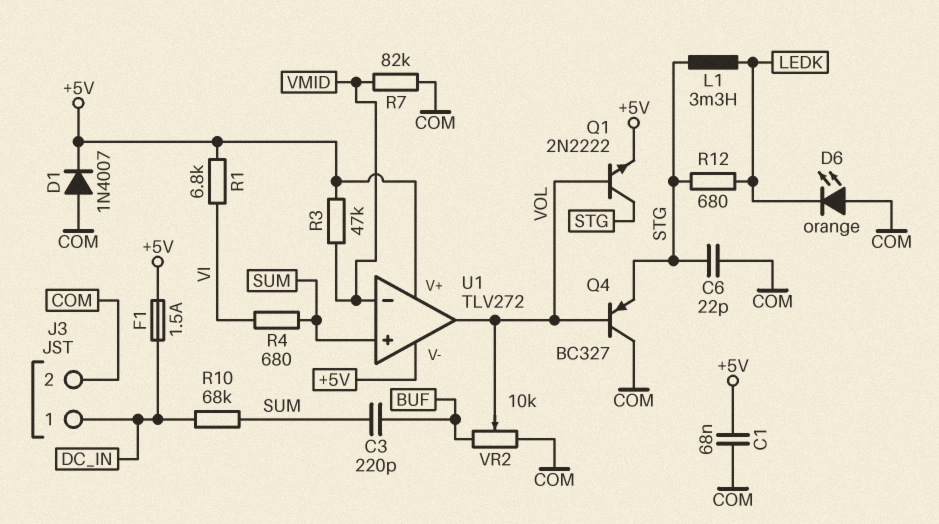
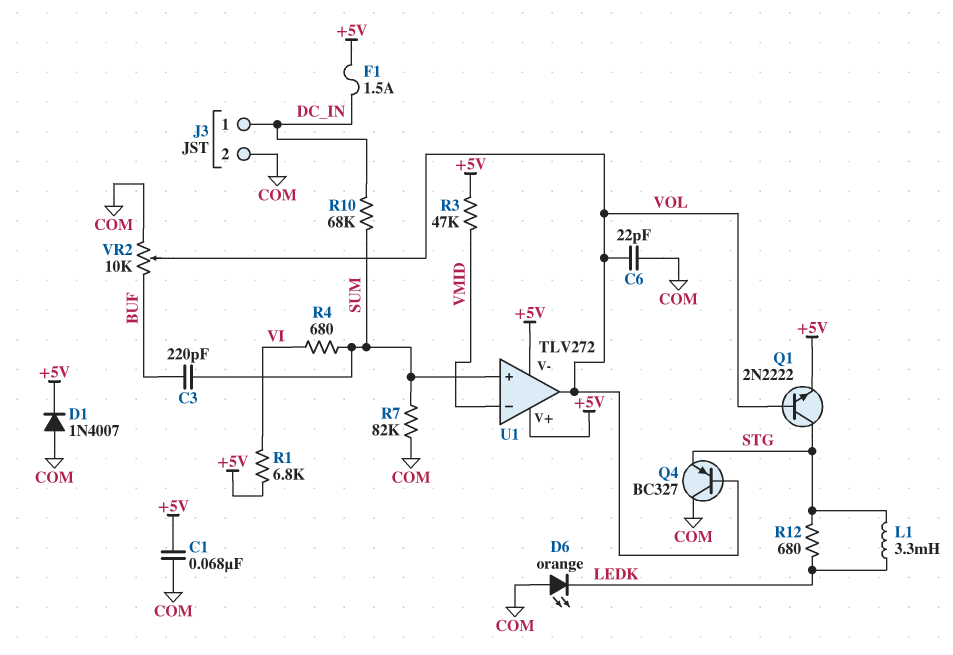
C6: 22pF (COM, STG) -> 22pF (COM, VOL)
R7: 82k (COM, VMID) -> 82k (COM, SUM)

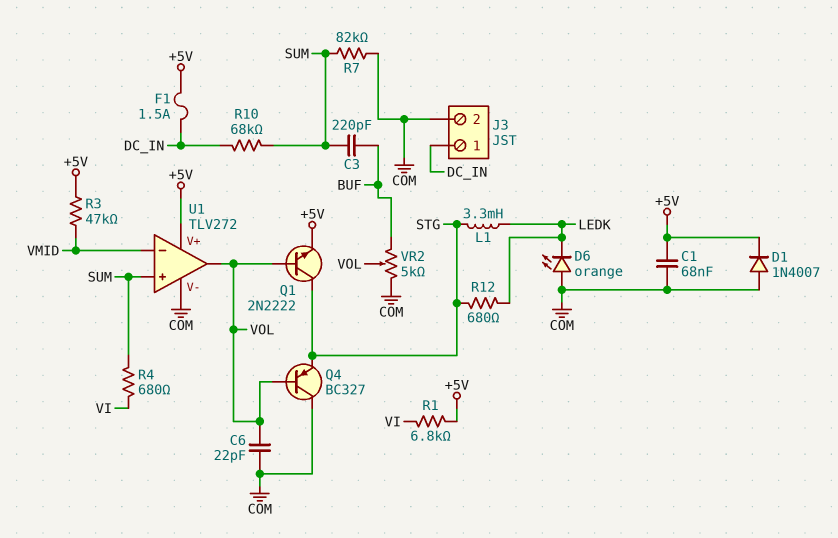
U1 pin V-: +5V -> COM
VR2: 10k (BUF, COM, wiper VOL) -> 5k (BUF, COM, wiper VOL)

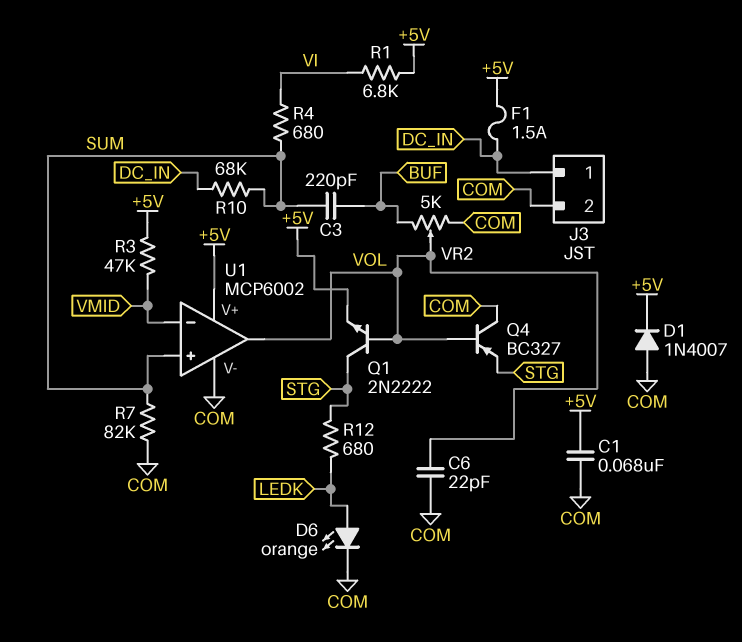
D6: LED orange (A COM, K LEDK) -> LED orange (A LEDK, K COM)
L1: 3.3mH (LEDK, STG) -> none
U1: TLV272 -> MCP6002

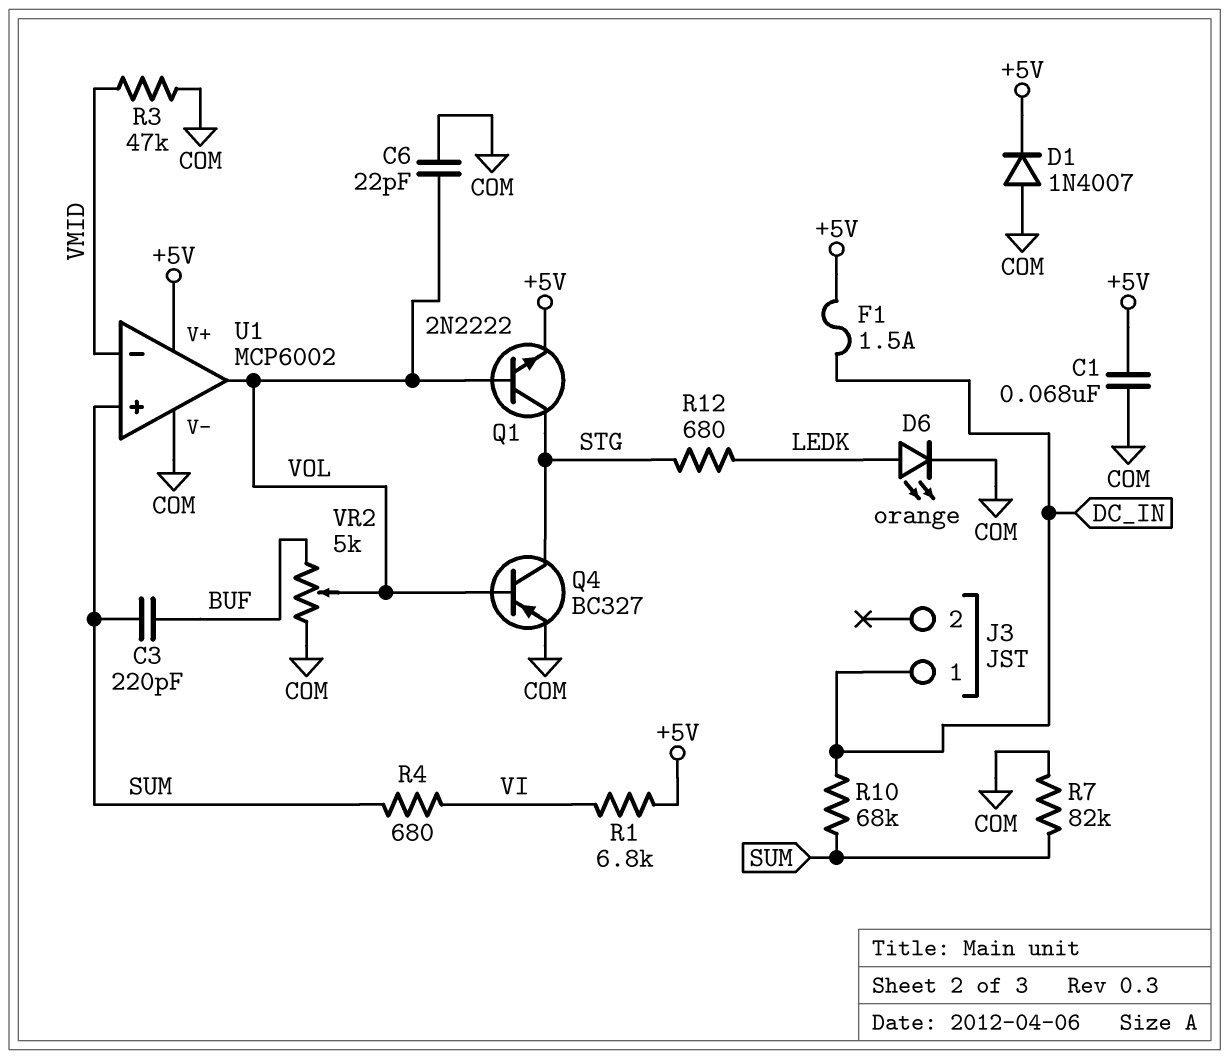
J3 pin 2: COM -> none
Q4: PNP BC327 (B VOL, C COM, E STG) -> PNP BC327 (B VOL, C STG, E COM)
R3: 47k (+5V, VMID) -> 47k (COM, VMID)

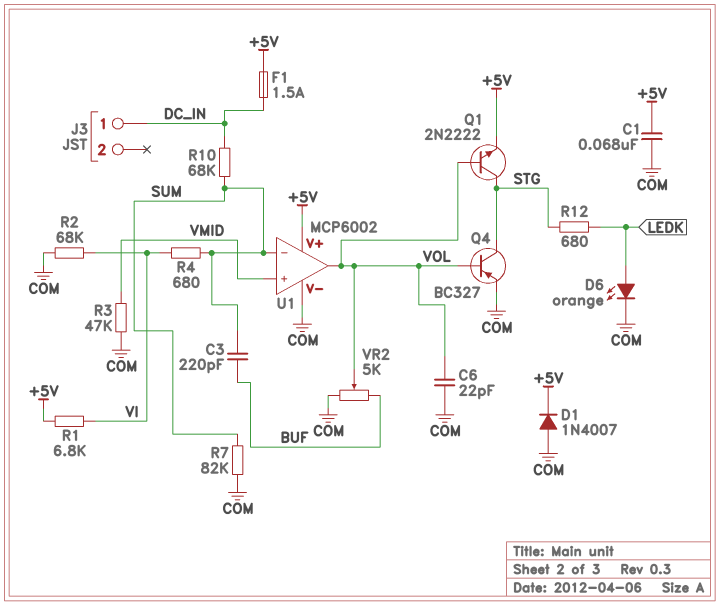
R2: none -> 68k (COM, VI)
U1 pin in+: SUM -> VMID
U1 pin in-: VMID -> SUM

